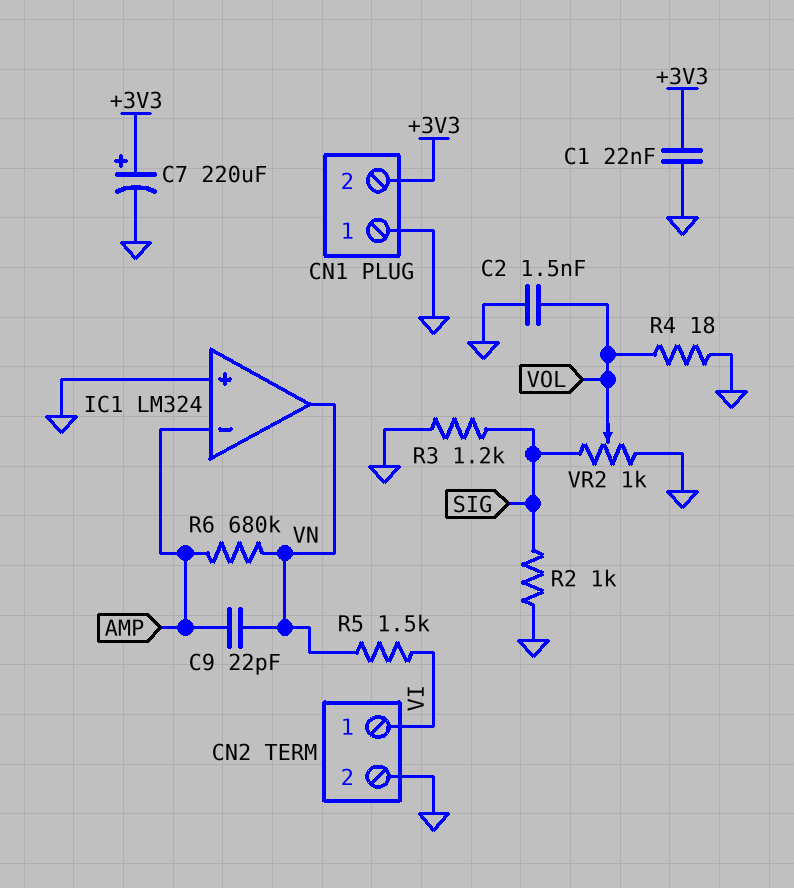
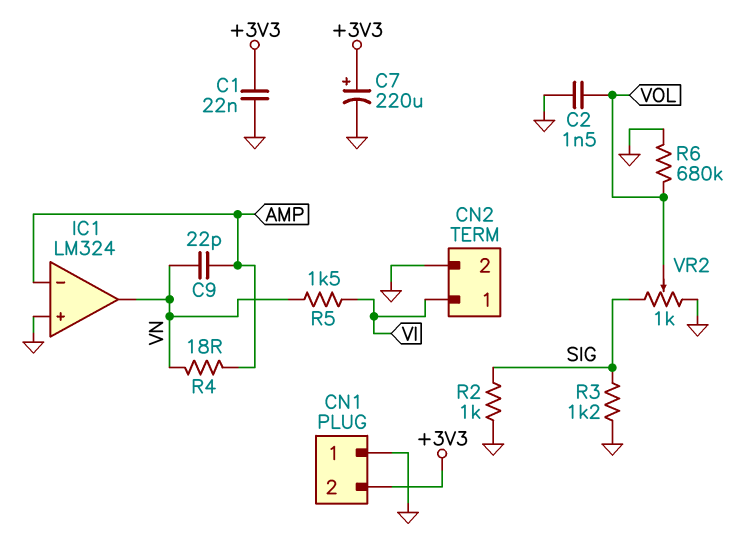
R4: 18 (GND, VOL) -> 18 (AMP, VN)
R6: 680k (AMP, VN) -> 680k (GND, VOL)

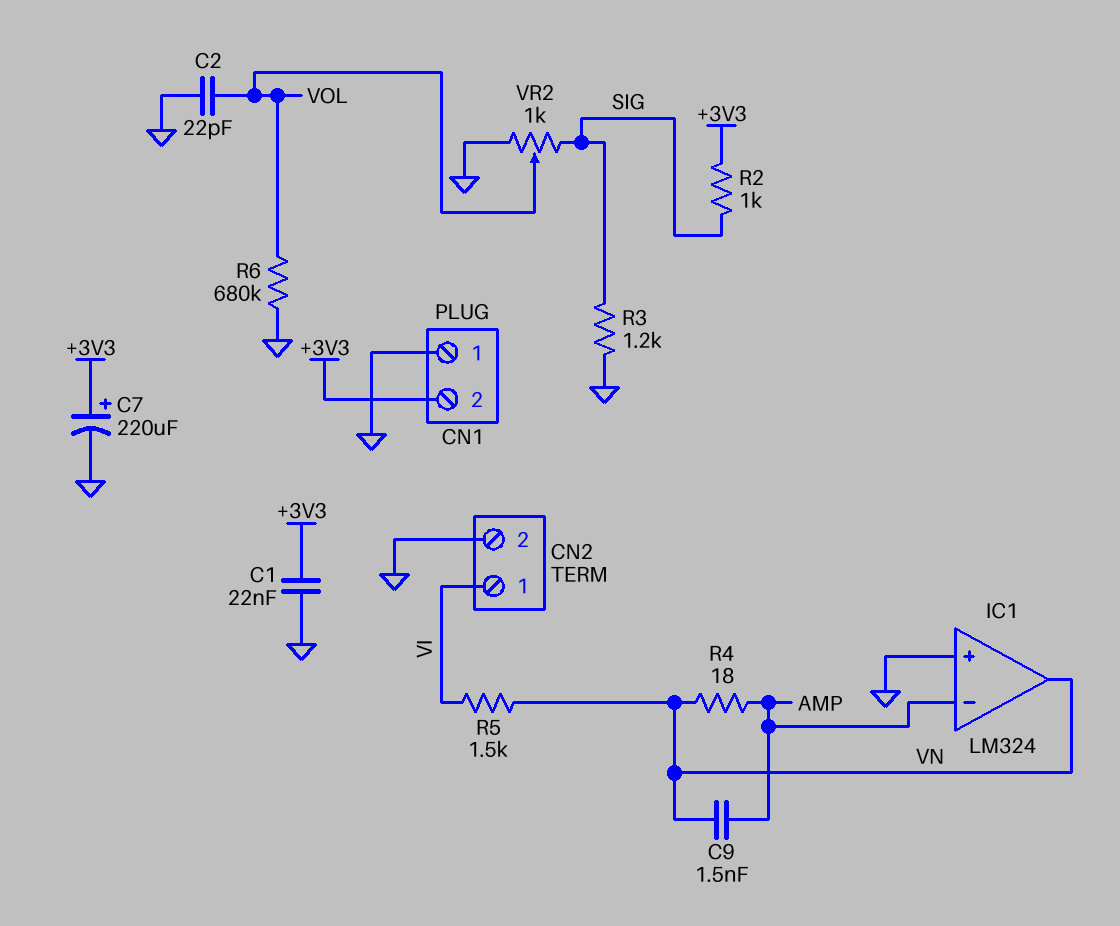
C2: 1.5nF (GND, VOL) -> 22pF (GND, VOL)
C9: 22pF (AMP, VN) -> 1.5nF (AMP, VN)
R2: 1k (GND, SIG) -> 1k (+3V3, SIG)

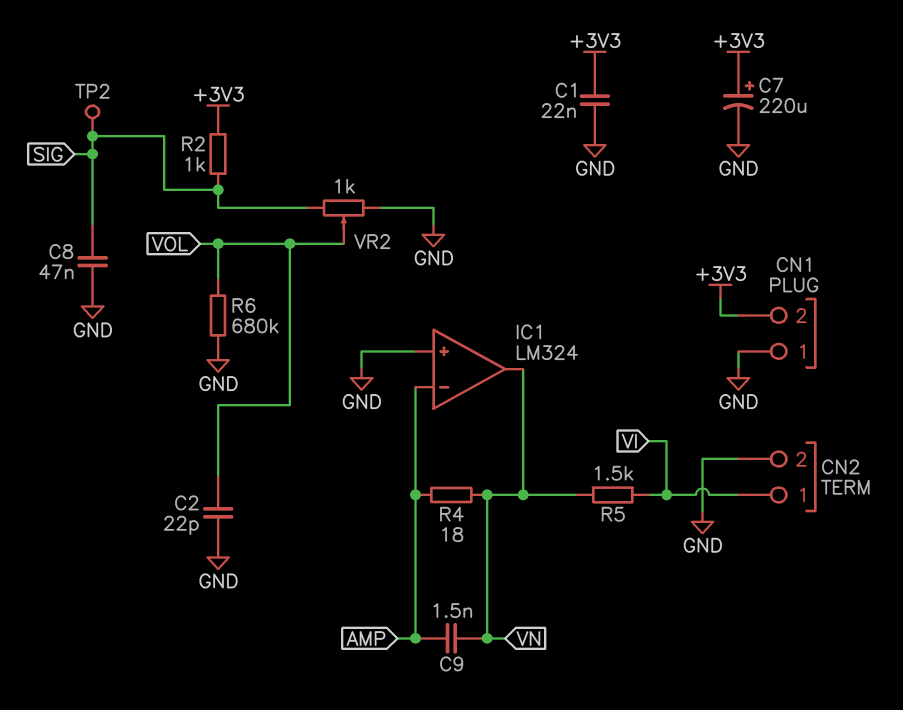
C8: none -> 47nF (GND, SIG)
R3: 1.2k (GND, SIG) -> none
TP2: none -> test point (SIG)

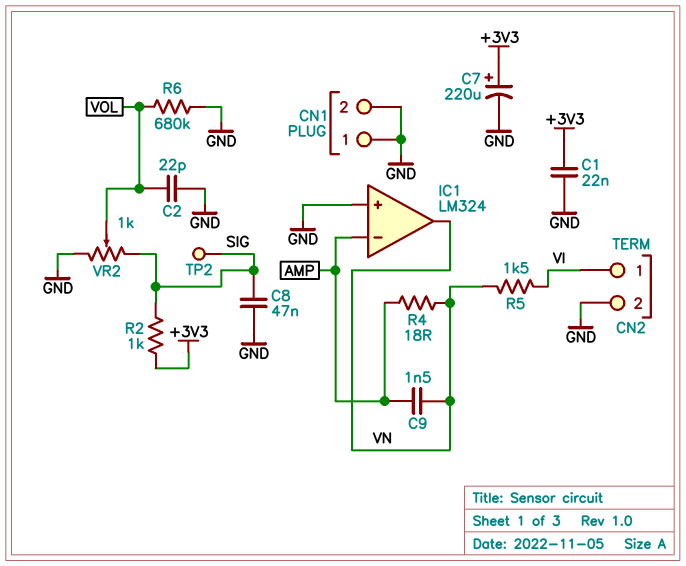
CN1 pin 2: +3V3 -> GND

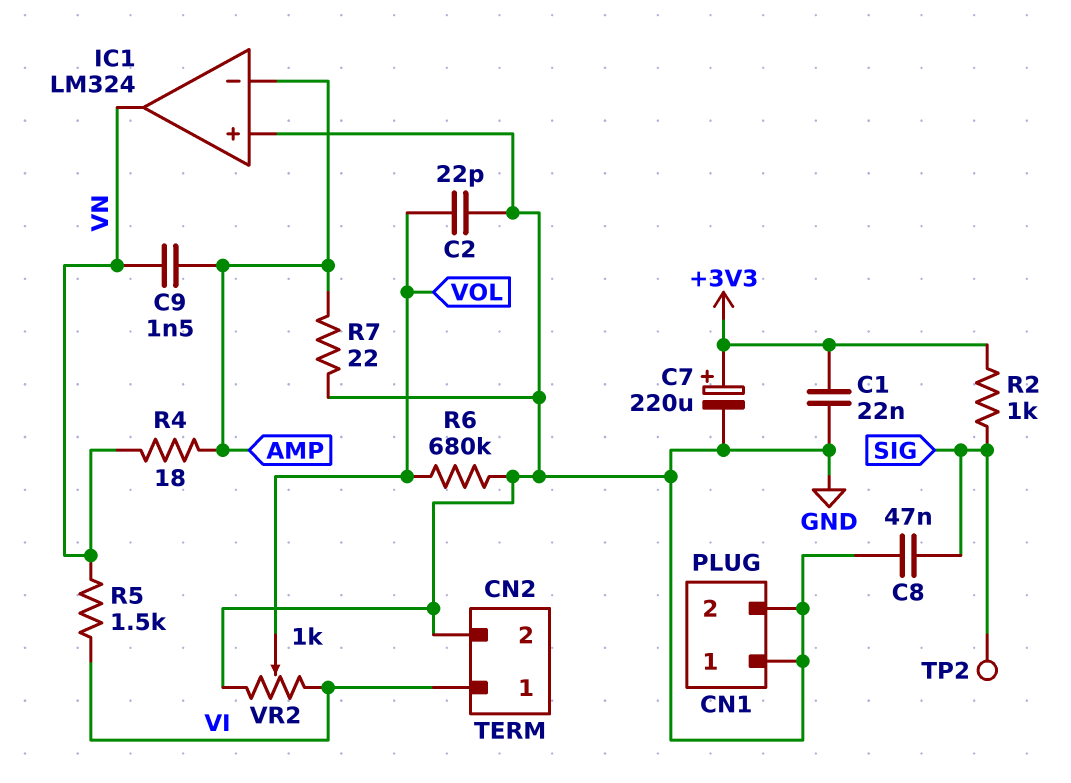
R7: none -> 22 (AMP, GND)
VR2: 1k (GND, SIG, wiper VOL) -> 1k (GND, VI, wiper VOL)

